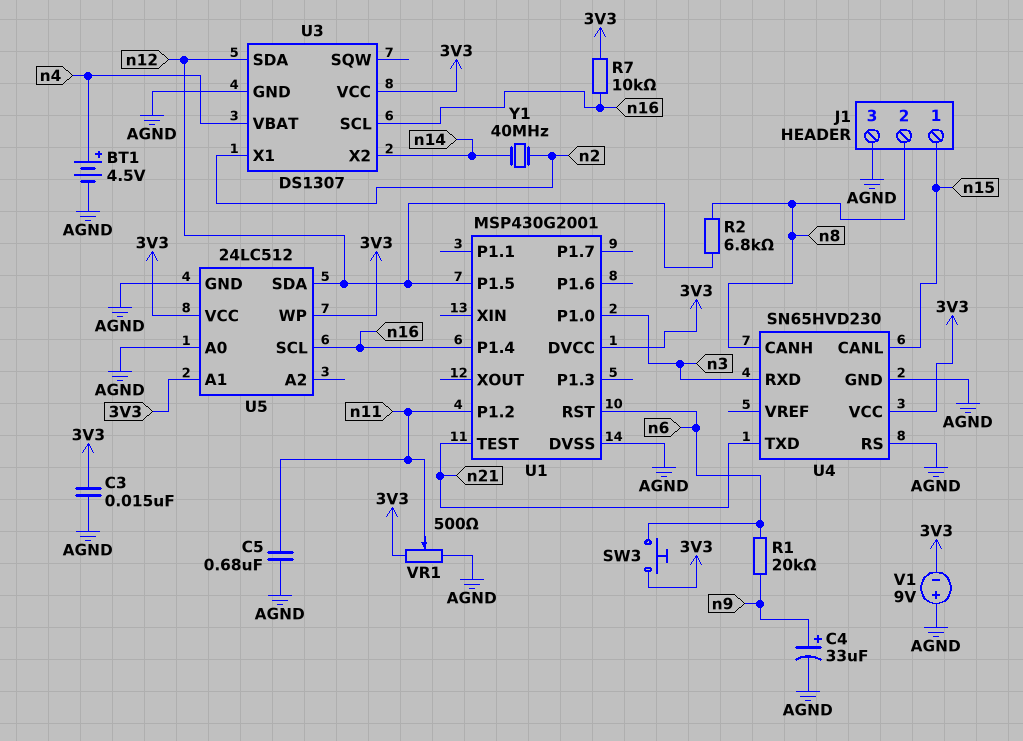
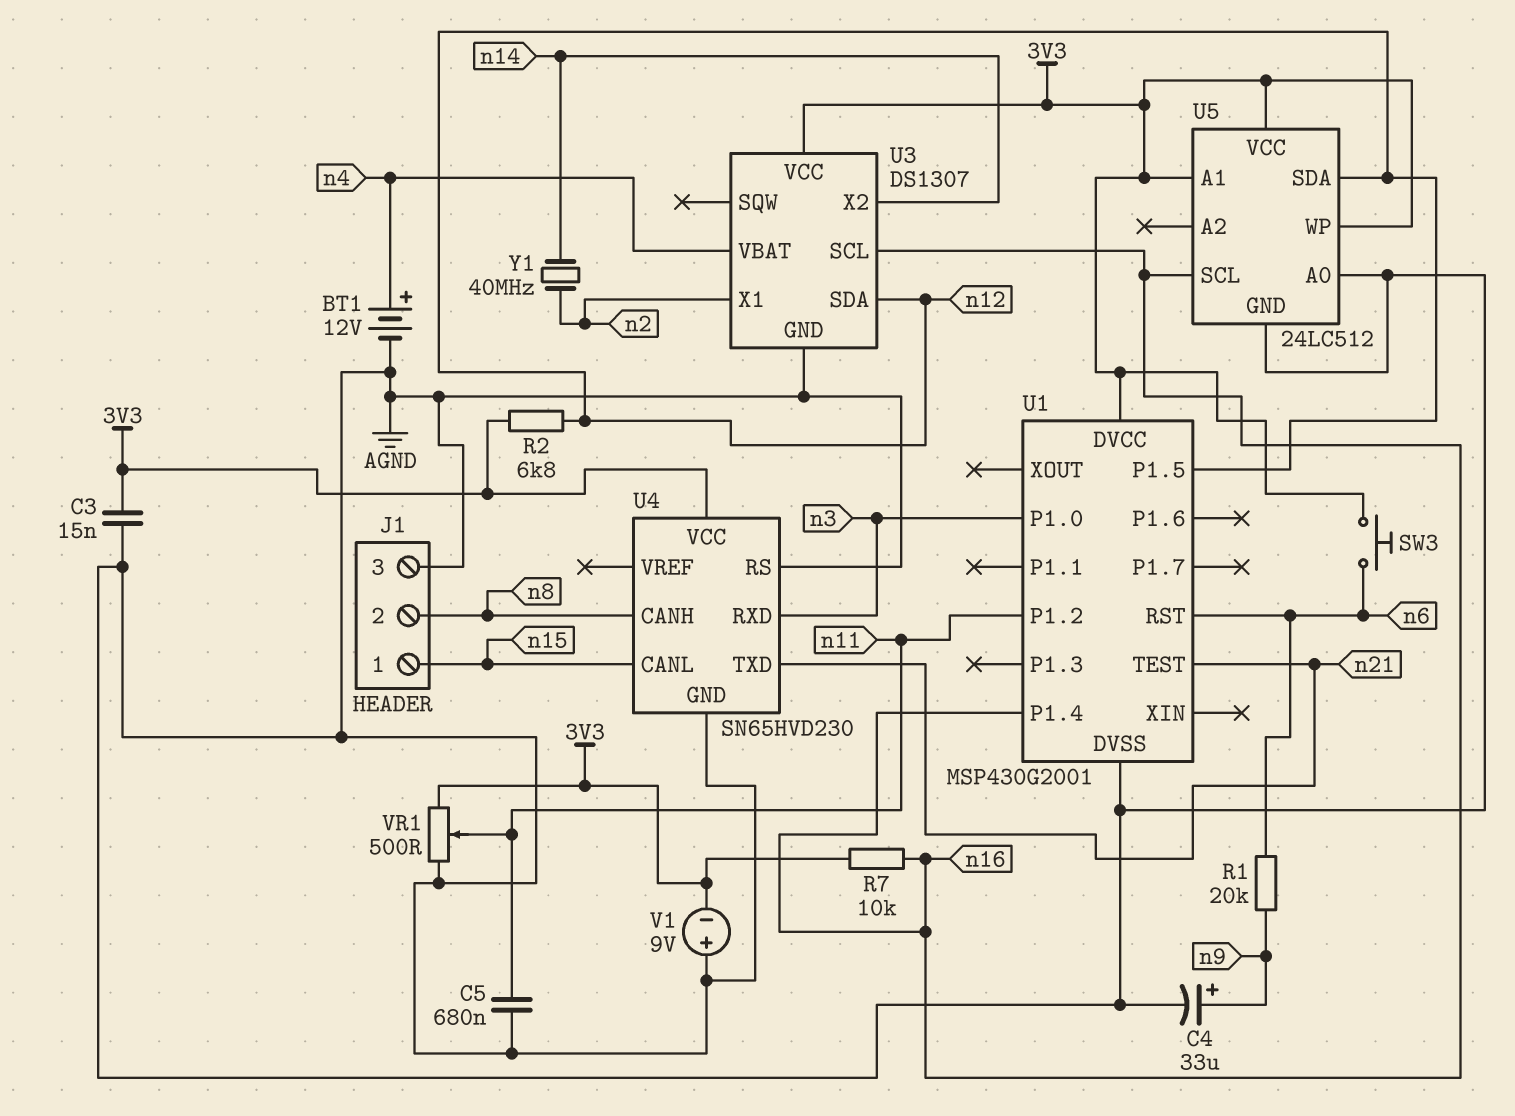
BT1: 4.5V (plus n4, minus AGND) -> 12V (plus n4, minus AGND)
R2: 6.8k (n8, n12) -> 6.8k (3V3, n12)

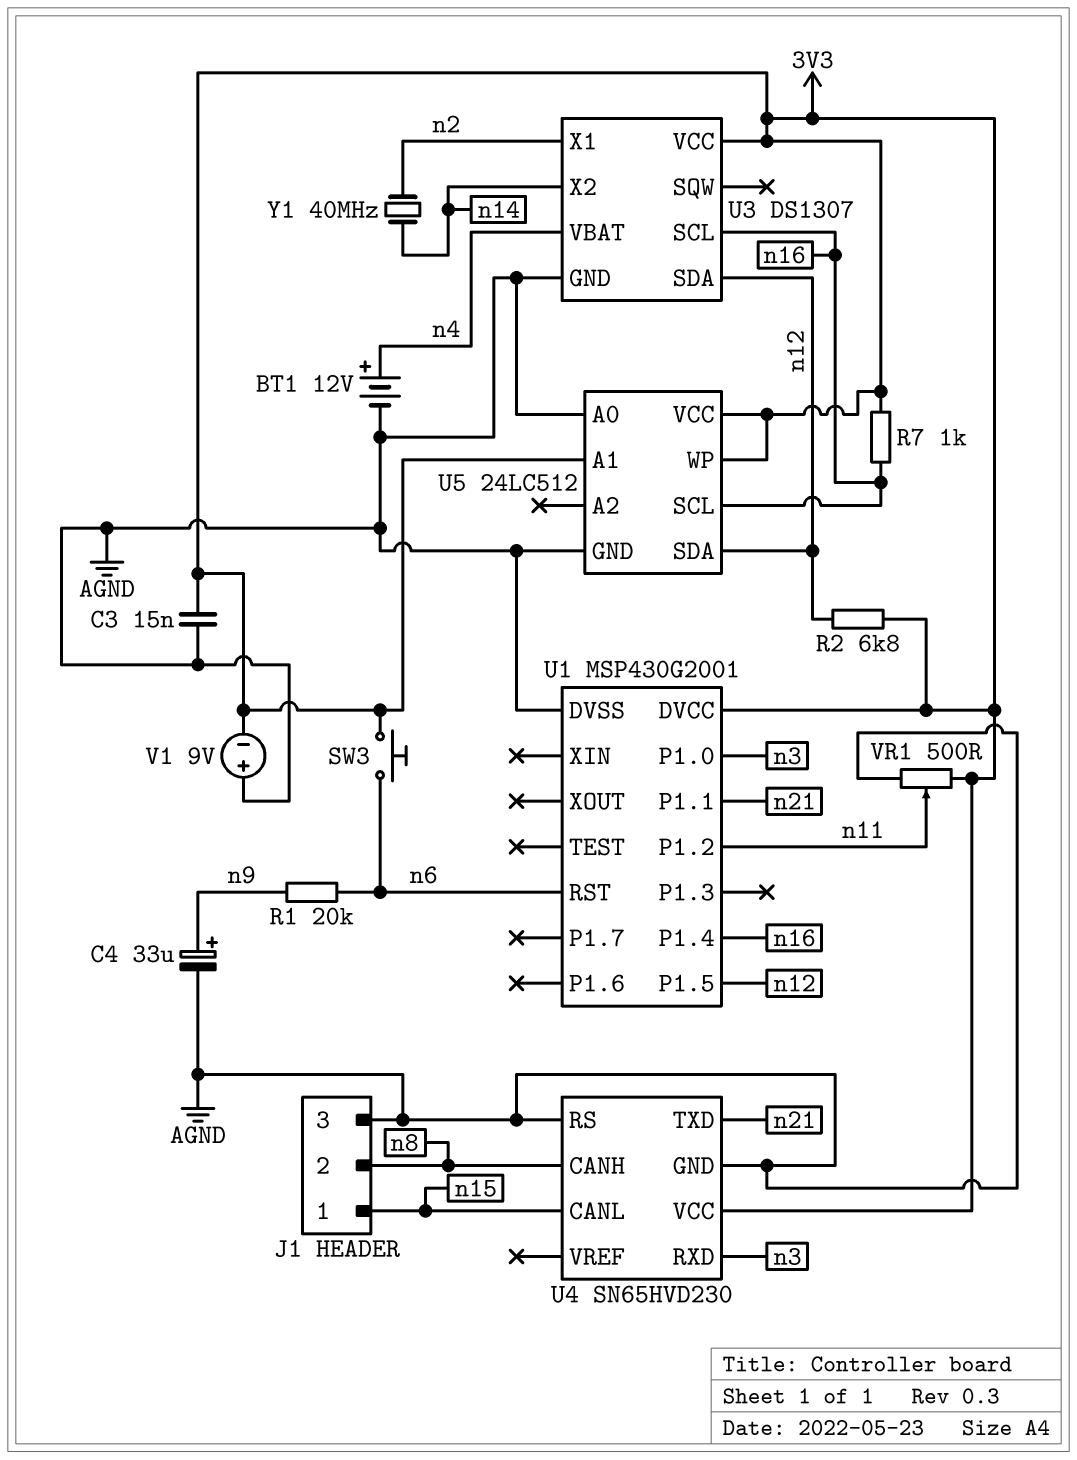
C5: 680nF (AGND, n11) -> none
R7: 10k (3V3, n16) -> 1k (3V3, n16)
U1 pin P1.1: none -> n21
U1 pin TEST: n21 -> none

